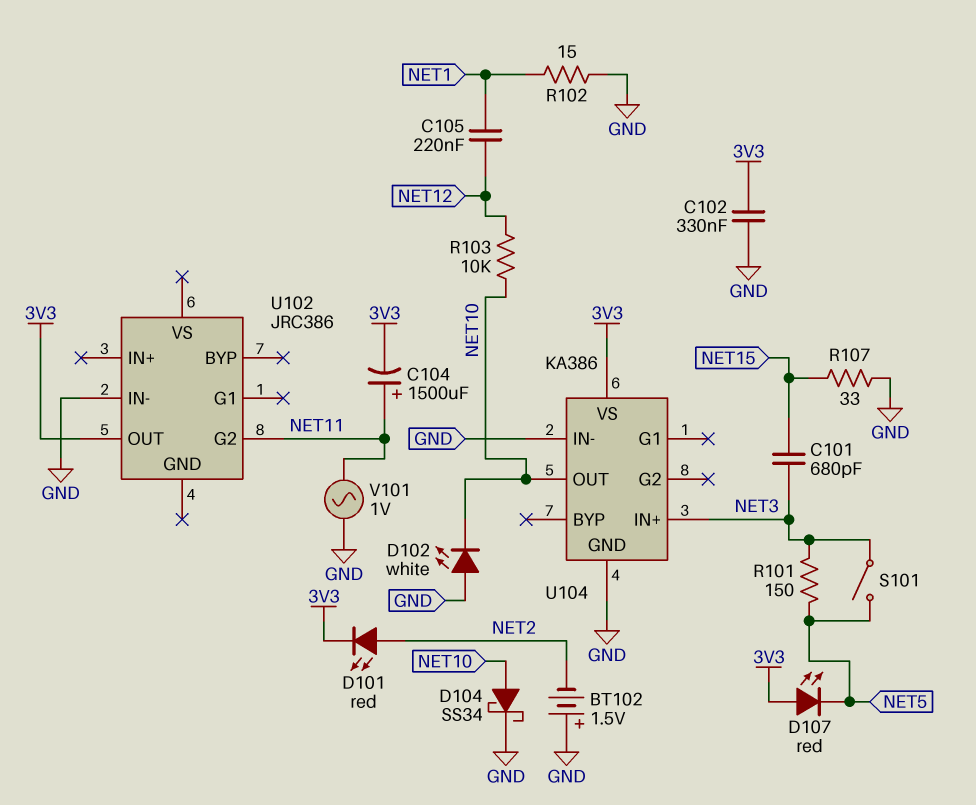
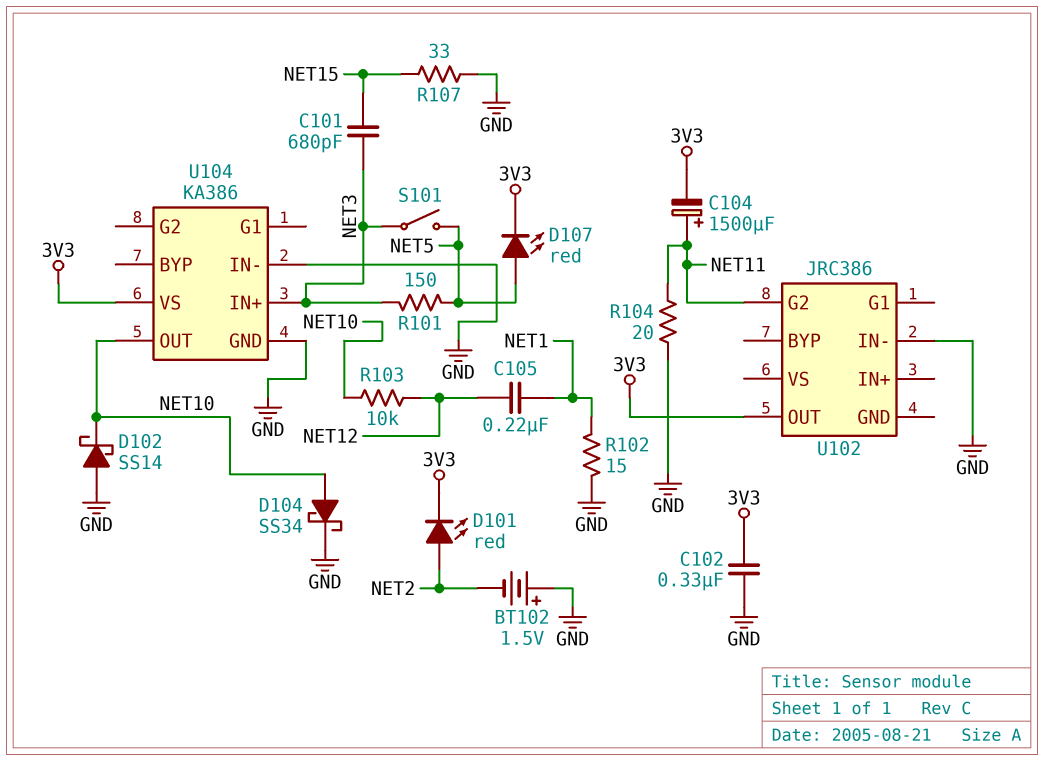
D102: LED white (A GND, K NET10) -> schottky SS14 (A GND, K NET10)
D107: LED red (A 3V3, K NET5) -> LED red (A NET5, K 3V3)
R104: none -> 20 (GND, NET11)
V101: AC 1V (GND, NET11) -> none

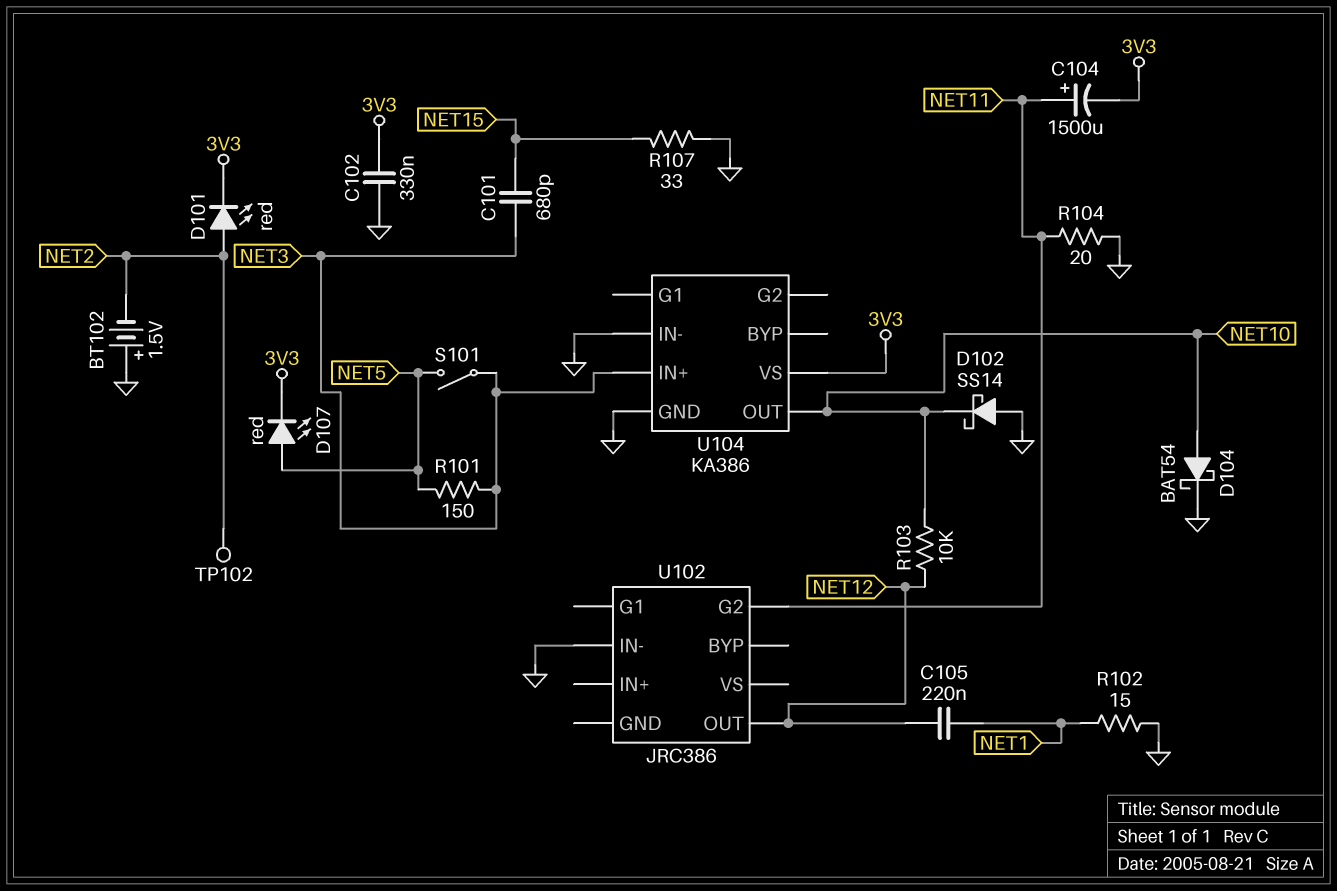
D104: schottky SS34 (A NET10, K GND) -> schottky BAT54 (A NET10, K GND)
TP102: none -> test point (NET2)
U102 pin OUT: 3V3 -> NET12

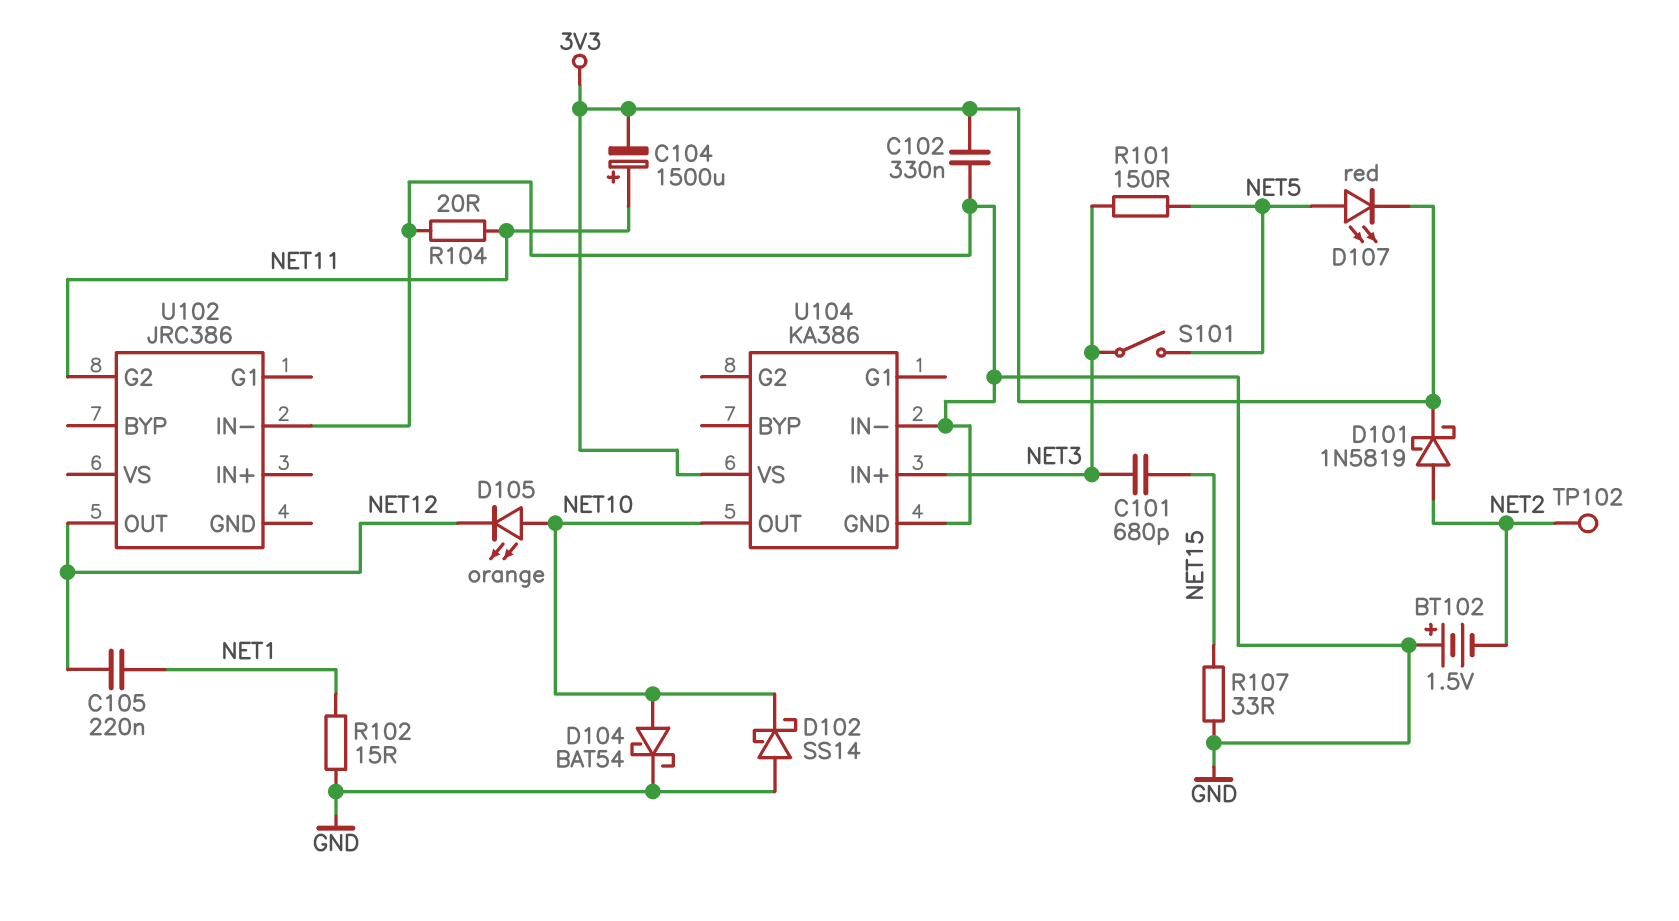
D101: LED red (A NET2, K 3V3) -> schottky 1N5819 (A NET2, K 3V3)
D105: none -> LED orange (A NET10, K NET12)
R103: 10k (NET10, NET12) -> none

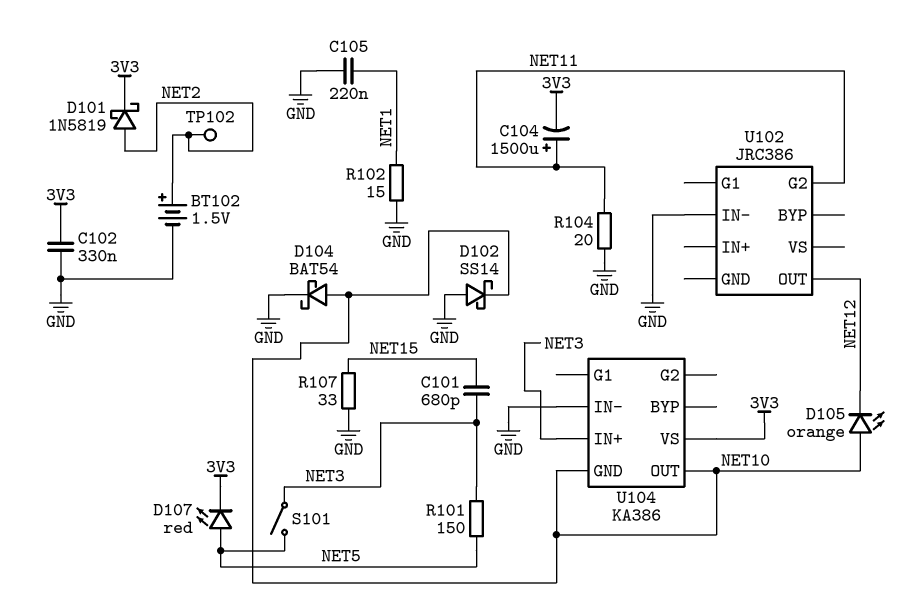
BT102: 1.5V (plus GND, minus NET2) -> 1.5V (plus NET2, minus GND)
C105: 220nF (NET1, NET12) -> 220nF (GND, NET1)
U104 pin GND: GND -> NET10

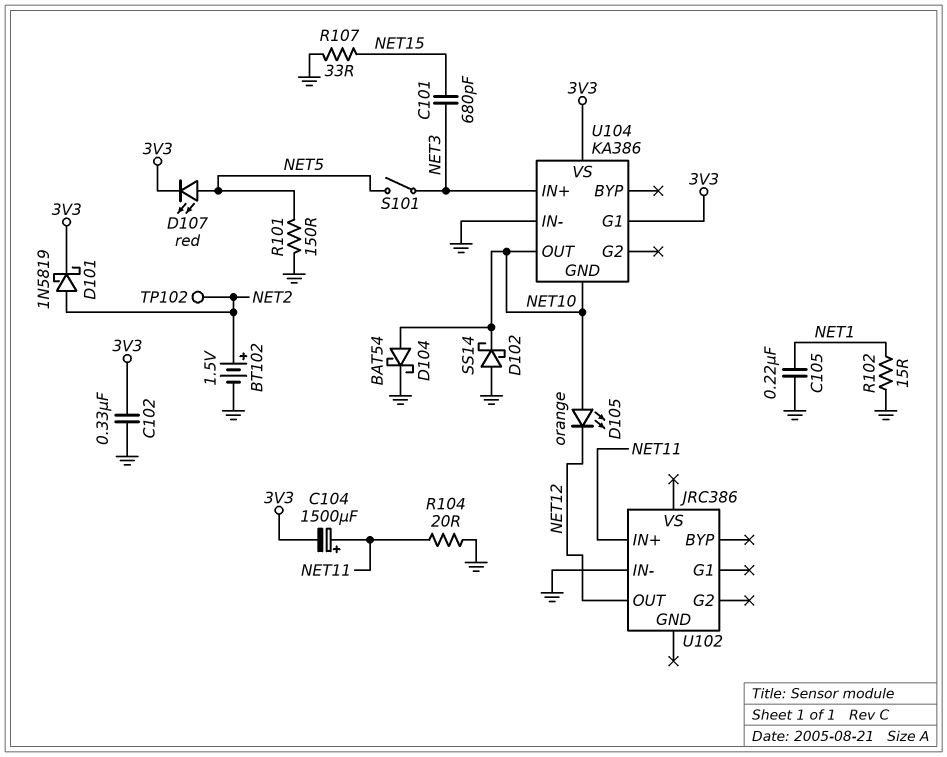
R101: 150 (NET3, NET5) -> 150 (GND, NET5)
U102 pin G2: NET11 -> none
U102 pin IN+: none -> NET11
U104 pin G1: none -> 3V3

